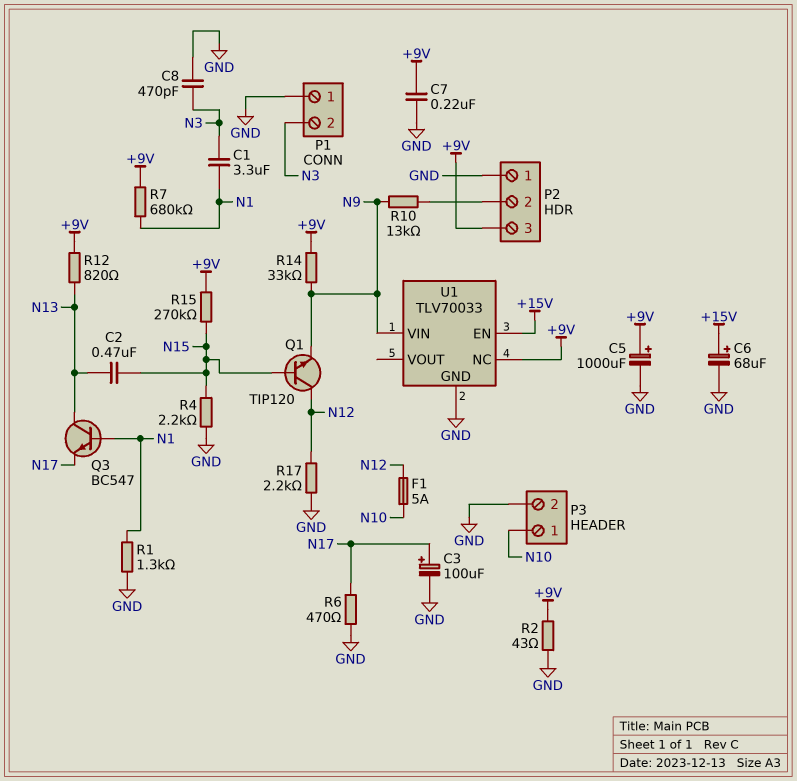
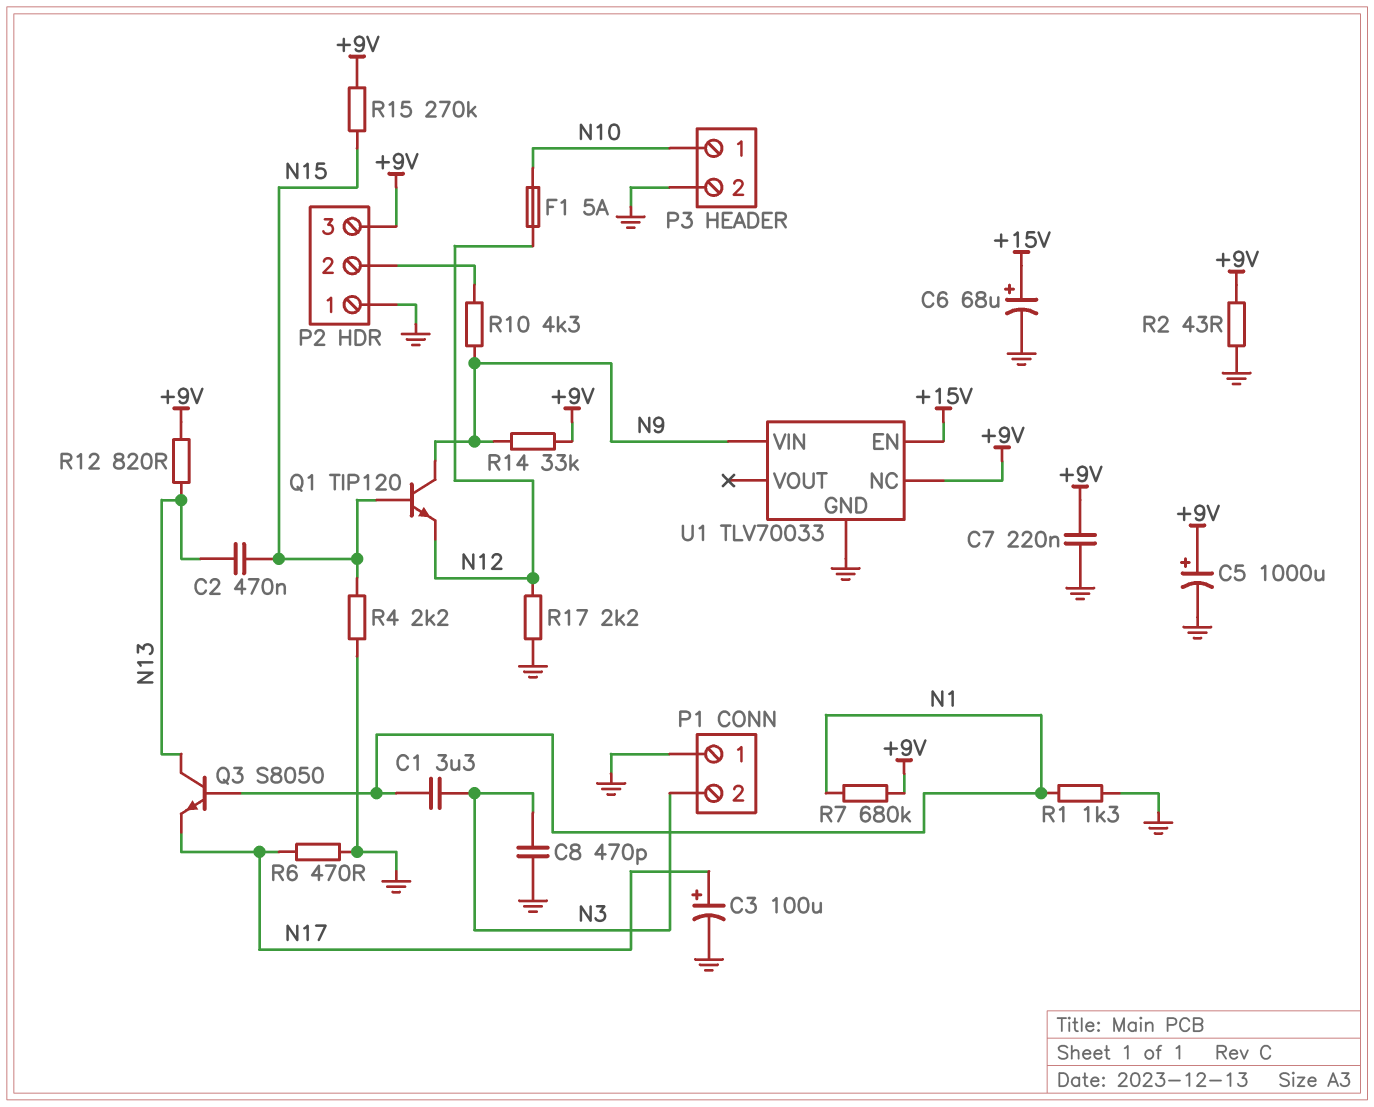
Q1: NPN TIP120 (B N15, C N12, E N9) -> NPN TIP120 (B N15, C N9, E N12)
Q3: NPN BC547 (B N1, C N13, E N17) -> NPN S8050 (B N1, C N13, E N17)
R10: 13k (N9, P2/2) -> 4.3k (N9, P2/2)

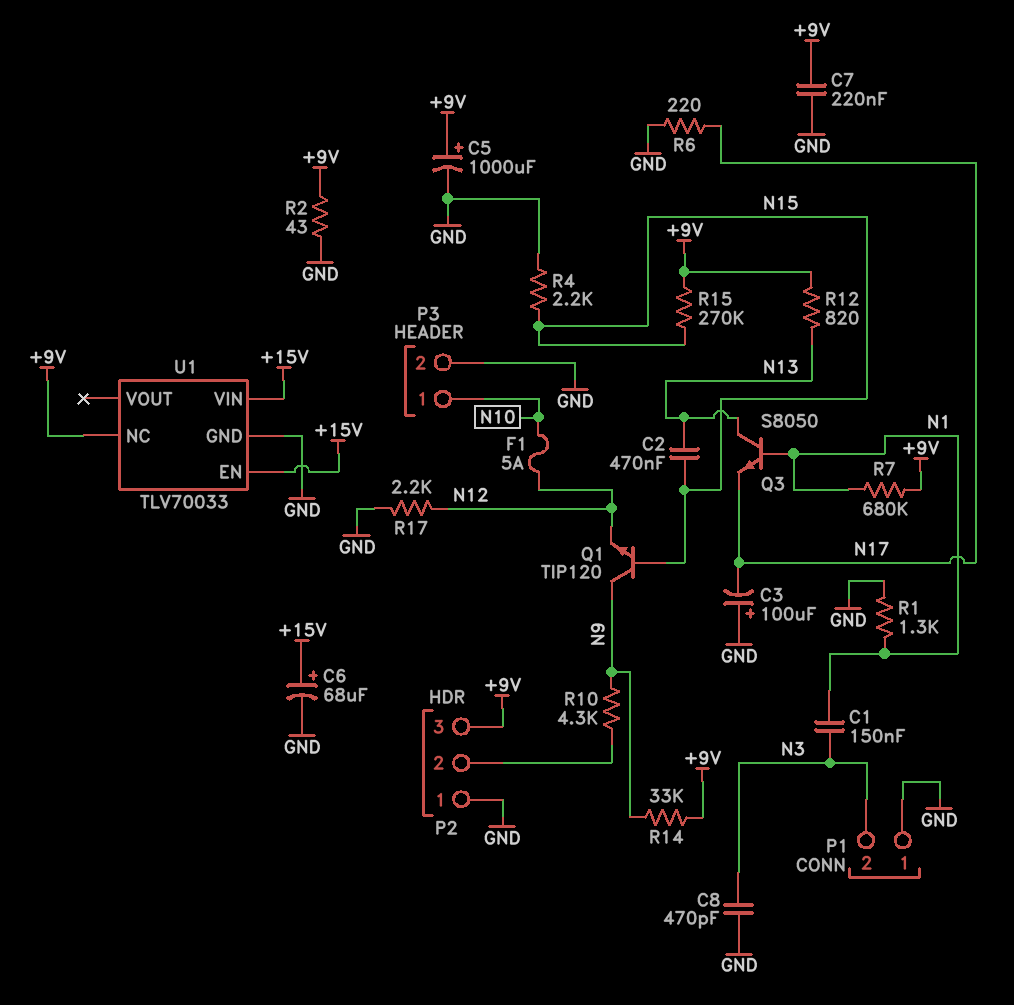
C1: 3.3uF (N1, N3) -> 150nF (N1, N3)
C3: 100uF (plus N17, minus GND) -> 100uF (plus GND, minus N17)
R6: 470 (GND, N17) -> 220 (GND, N17)
U1 pin VIN: N9 -> +15V

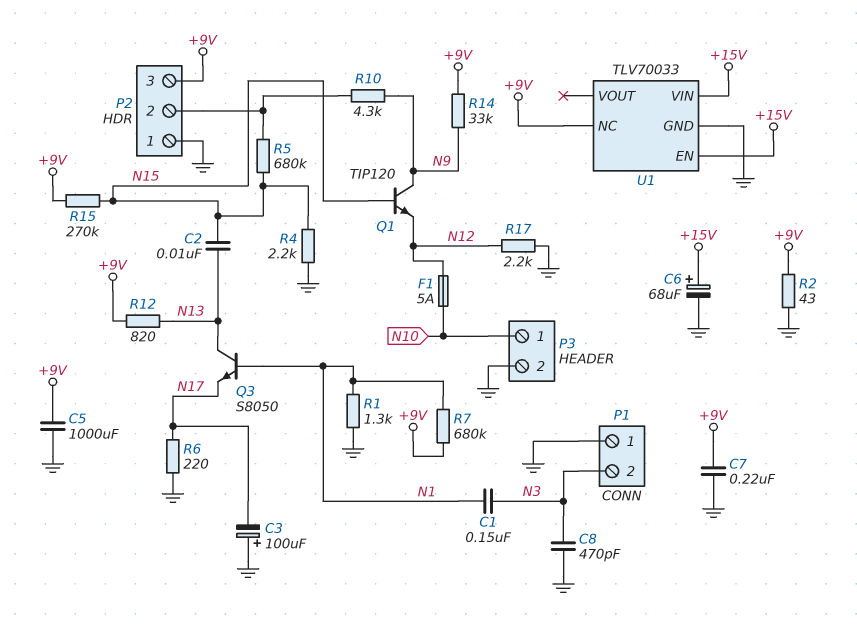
C2: 470nF (N13, N15) -> 10nF (N13, N15)
C5: 1000uF (plus +9V, minus GND) -> 1000uF (+9V, GND)
R5: none -> 680k (N15, P2/2)

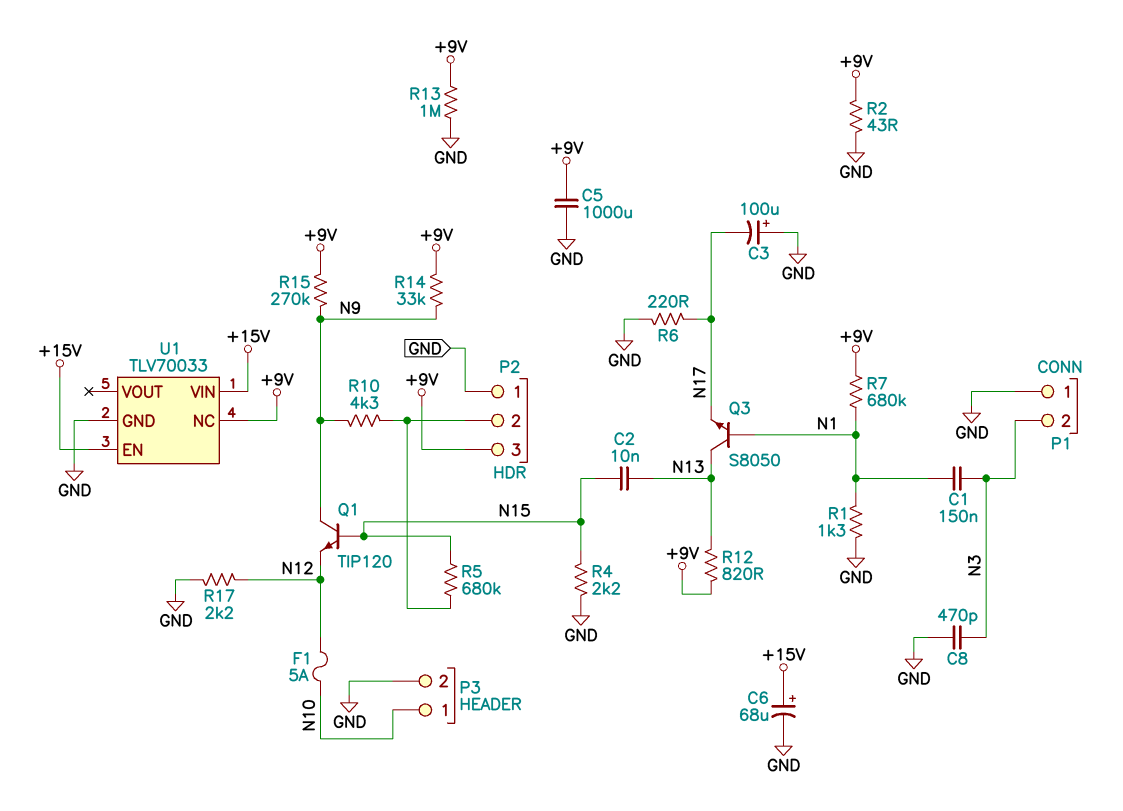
C7: 220nF (+9V, GND) -> none
R13: none -> 1M (+9V, GND)
R15: 270k (+9V, N15) -> 270k (+9V, N9)

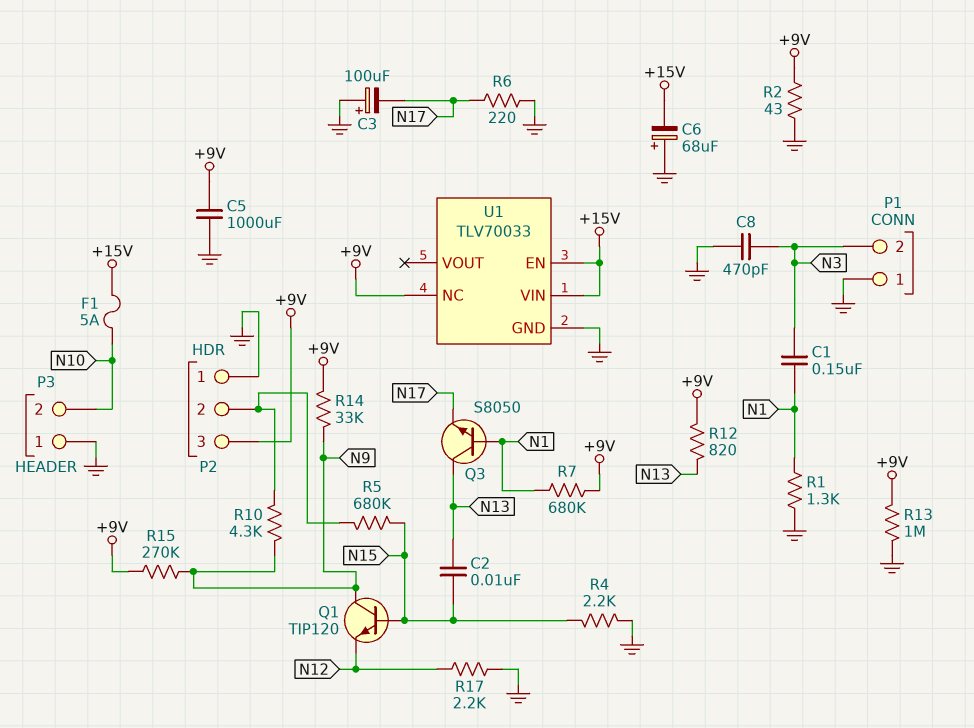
C6: 68uF (plus +15V, minus GND) -> 68uF (plus GND, minus +15V)
F1: 5A (N10, N12) -> 5A (+15V, N10)
P3 pin 1: N10 -> GND
P3 pin 2: GND -> N10

